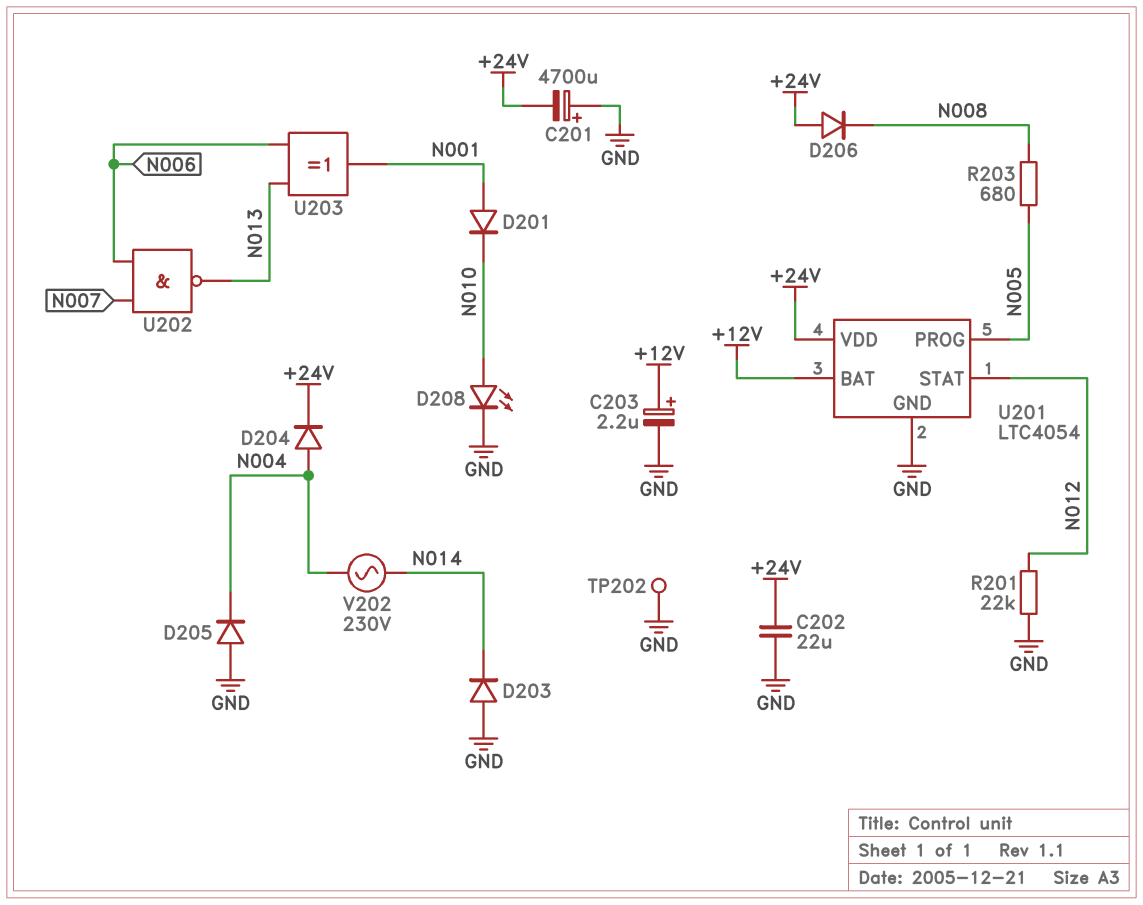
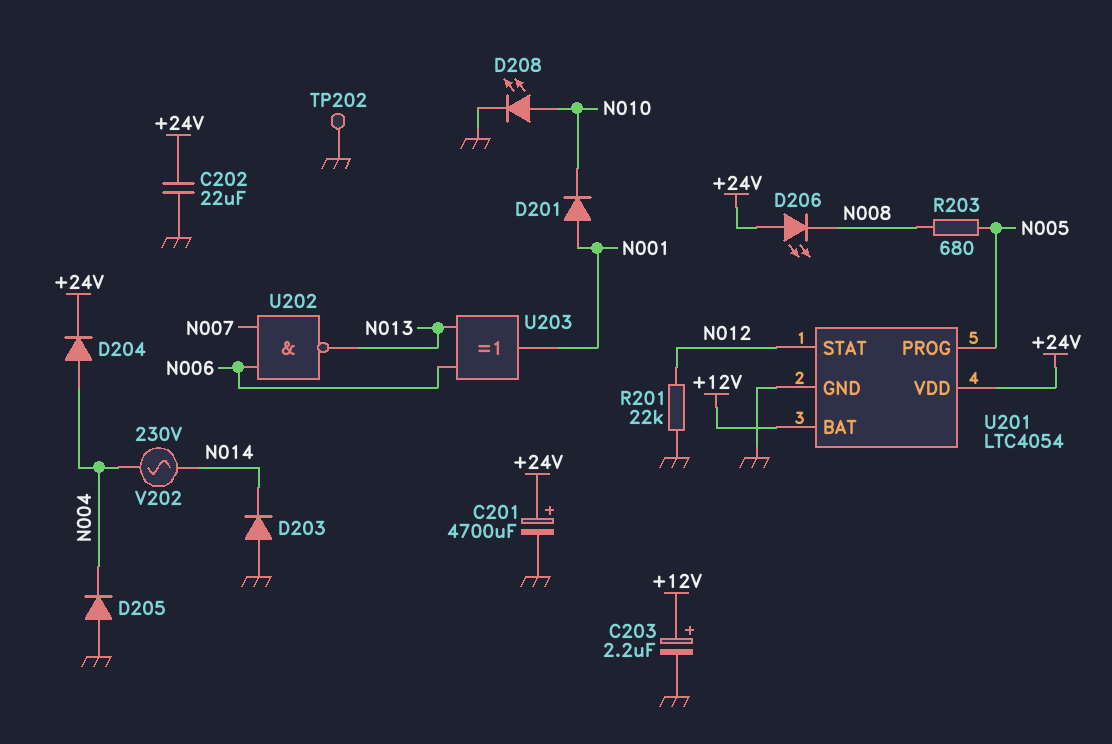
C201: 4700uF (plus GND, minus +24V) -> 4700uF (plus +24V, minus GND)
D206: diode (A +24V, K N008) -> LED (A +24V, K N008)

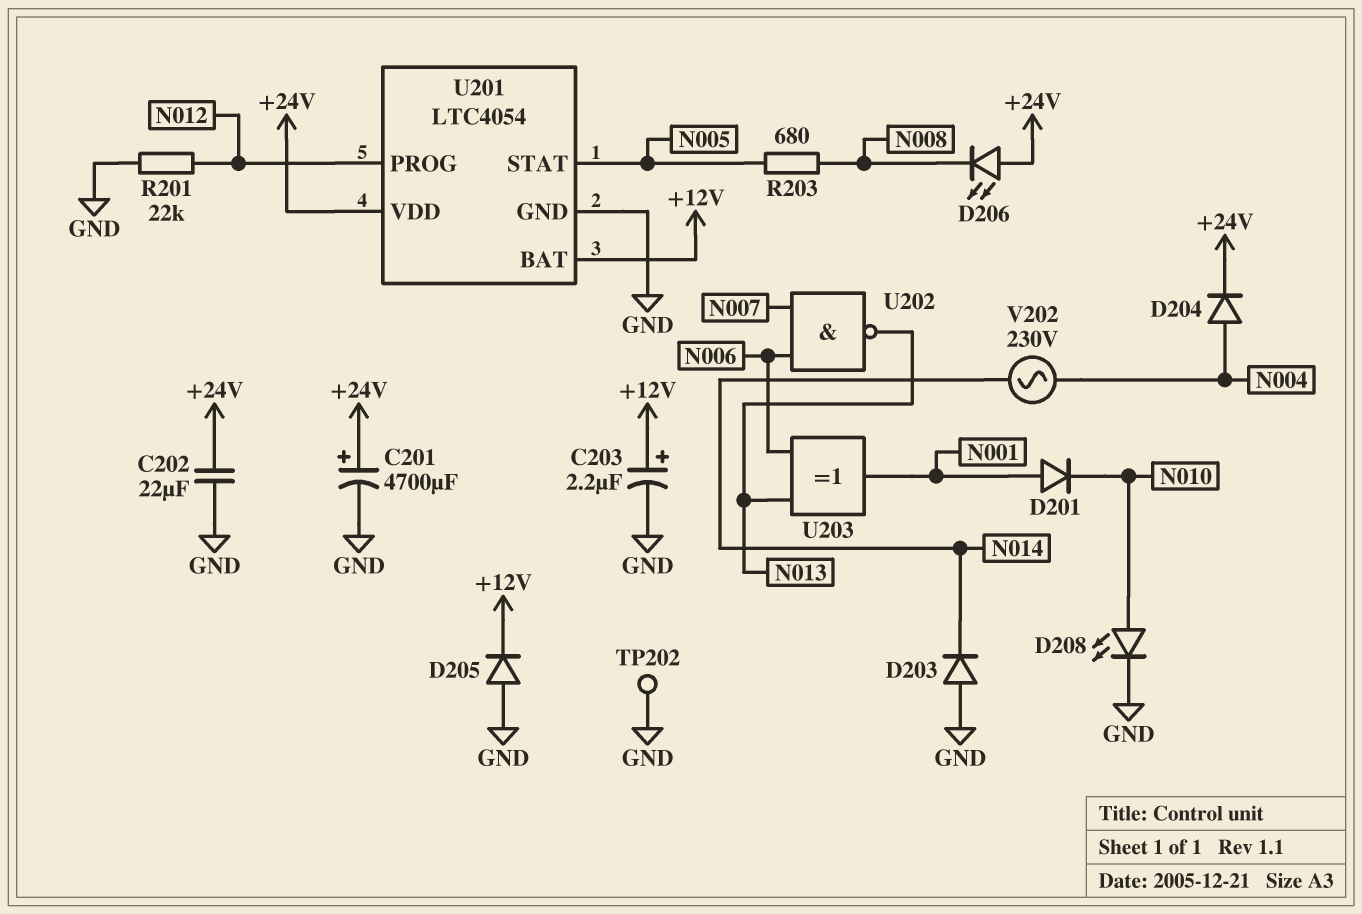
D205: diode (A GND, K N004) -> diode (A GND, K +12V)
U201 pin PROG: N005 -> N012
U201 pin STAT: N012 -> N005

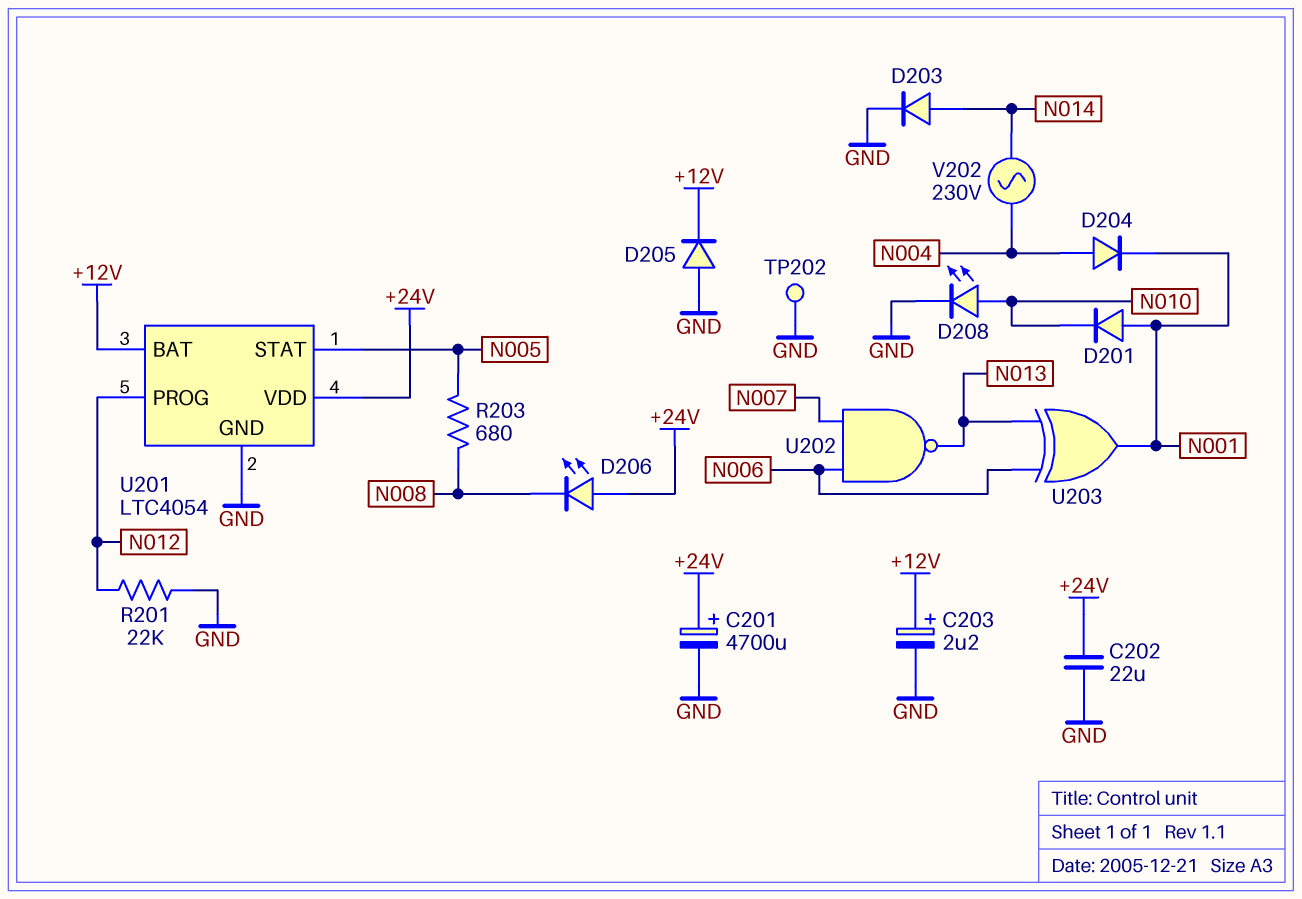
D203: diode (A GND, K N014) -> diode (A N014, K GND)
D204: diode (A N004, K +24V) -> diode (A N004, K N001)

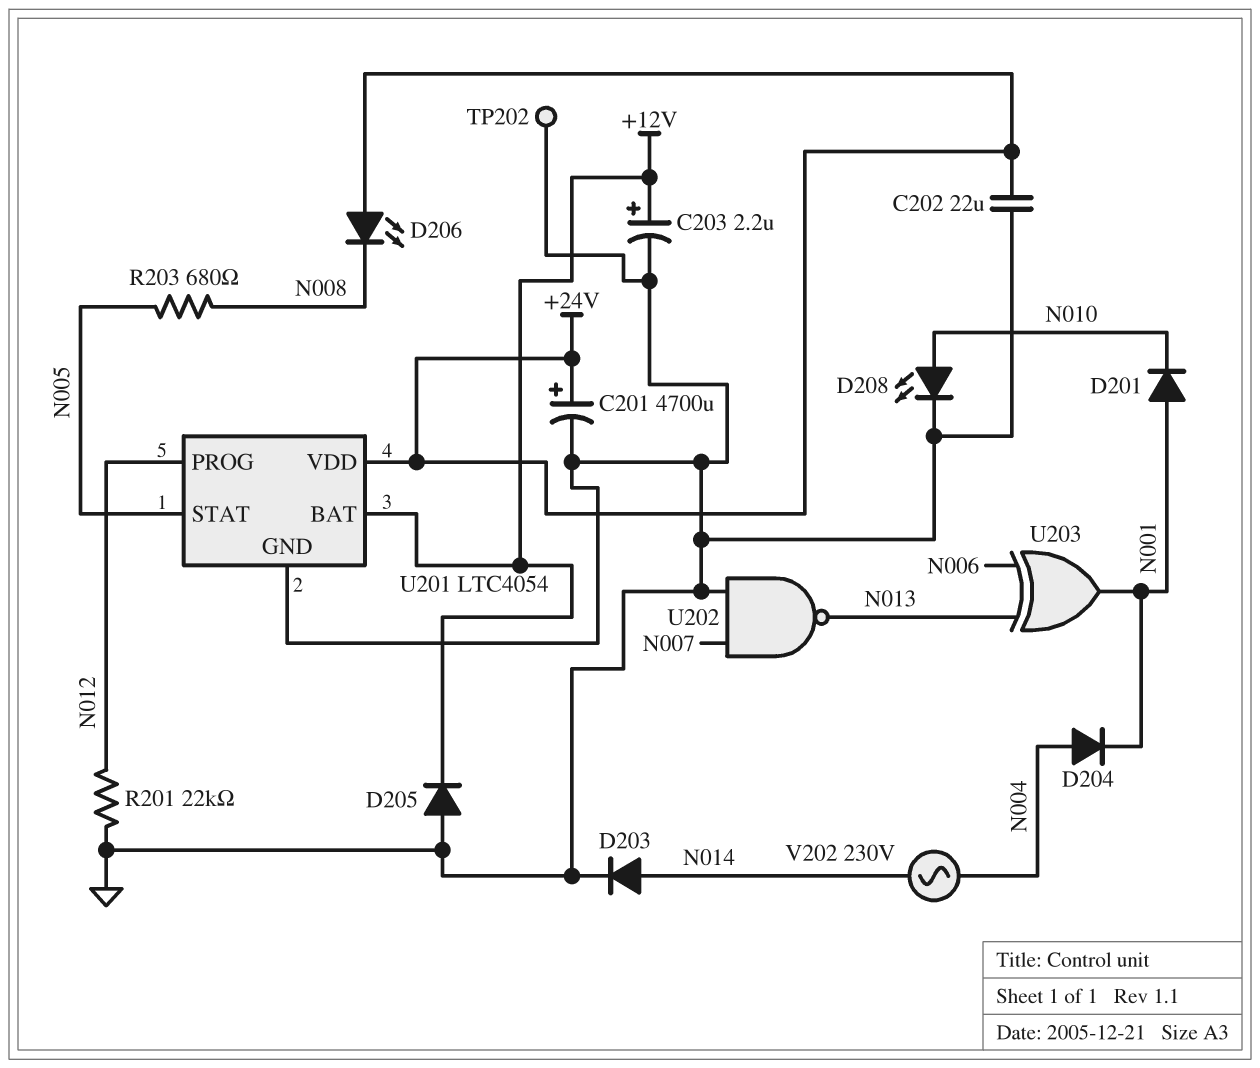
U202: NAND (in N006, in N007, out N013) -> NAND (in GND, in N007, out N013)

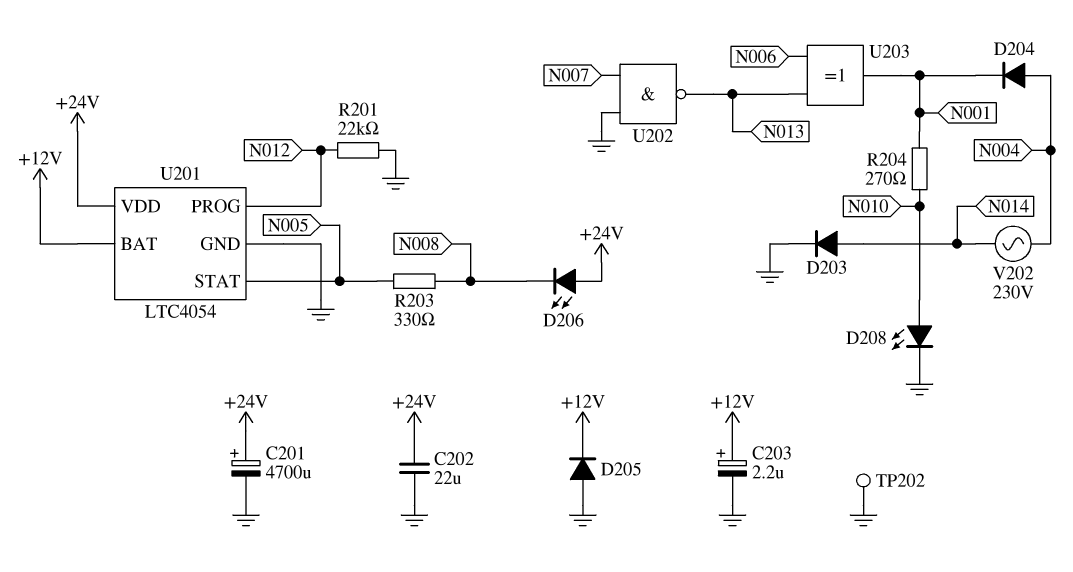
D201: diode (A N001, K N010) -> none
R203: 680 (N005, N008) -> 330 (N005, N008)
R204: none -> 270 (N001, N010)

